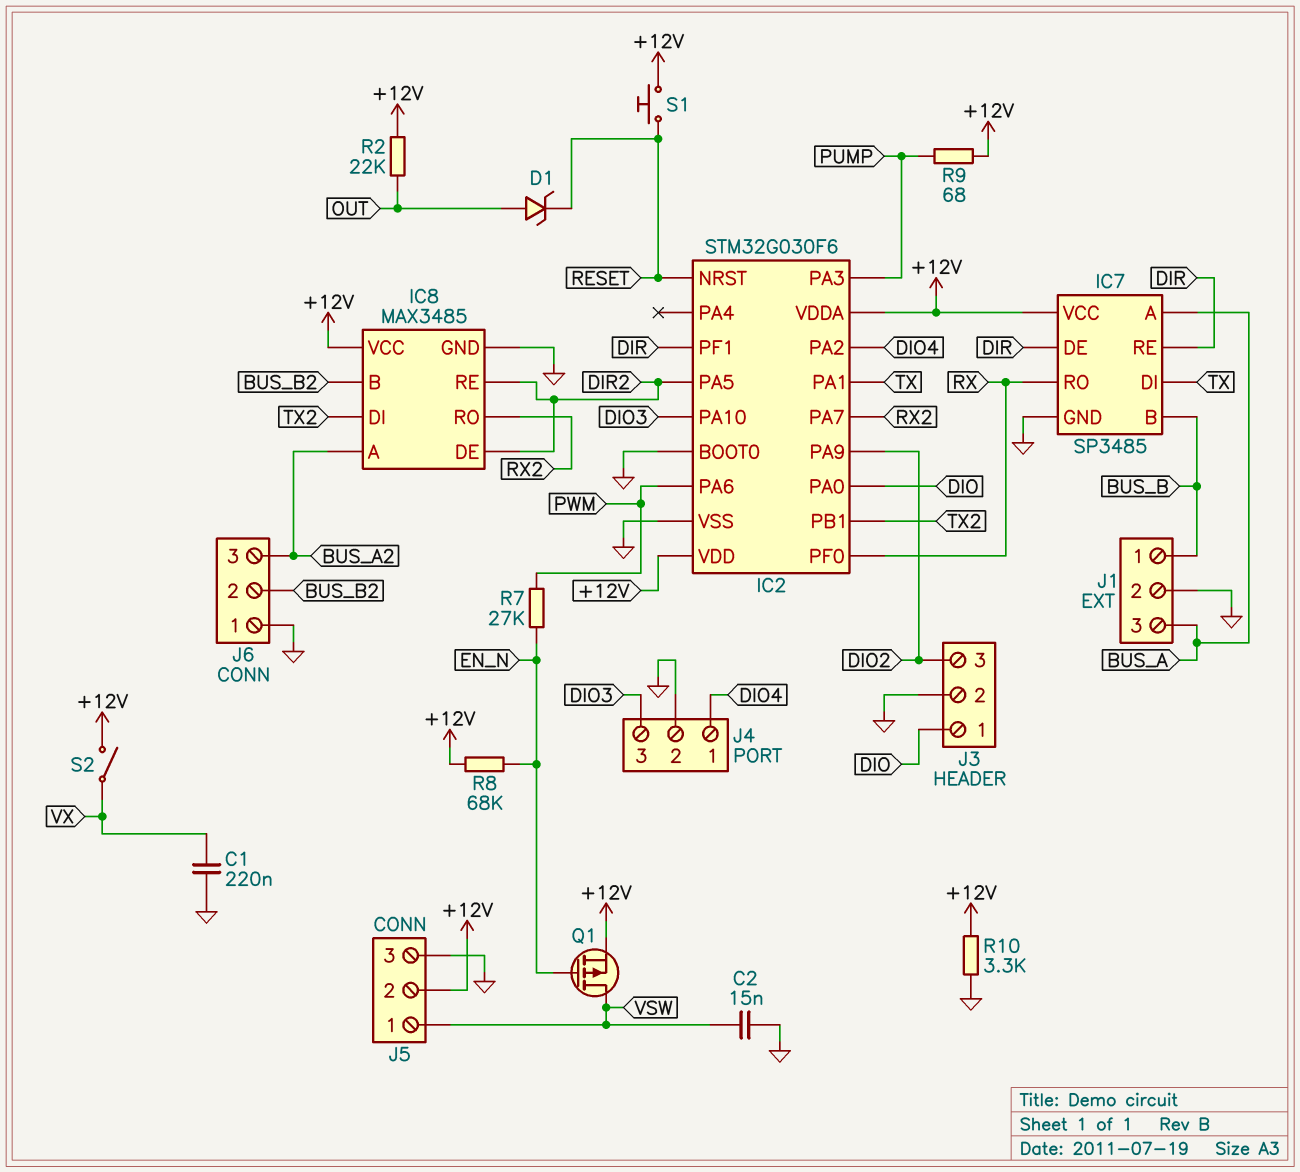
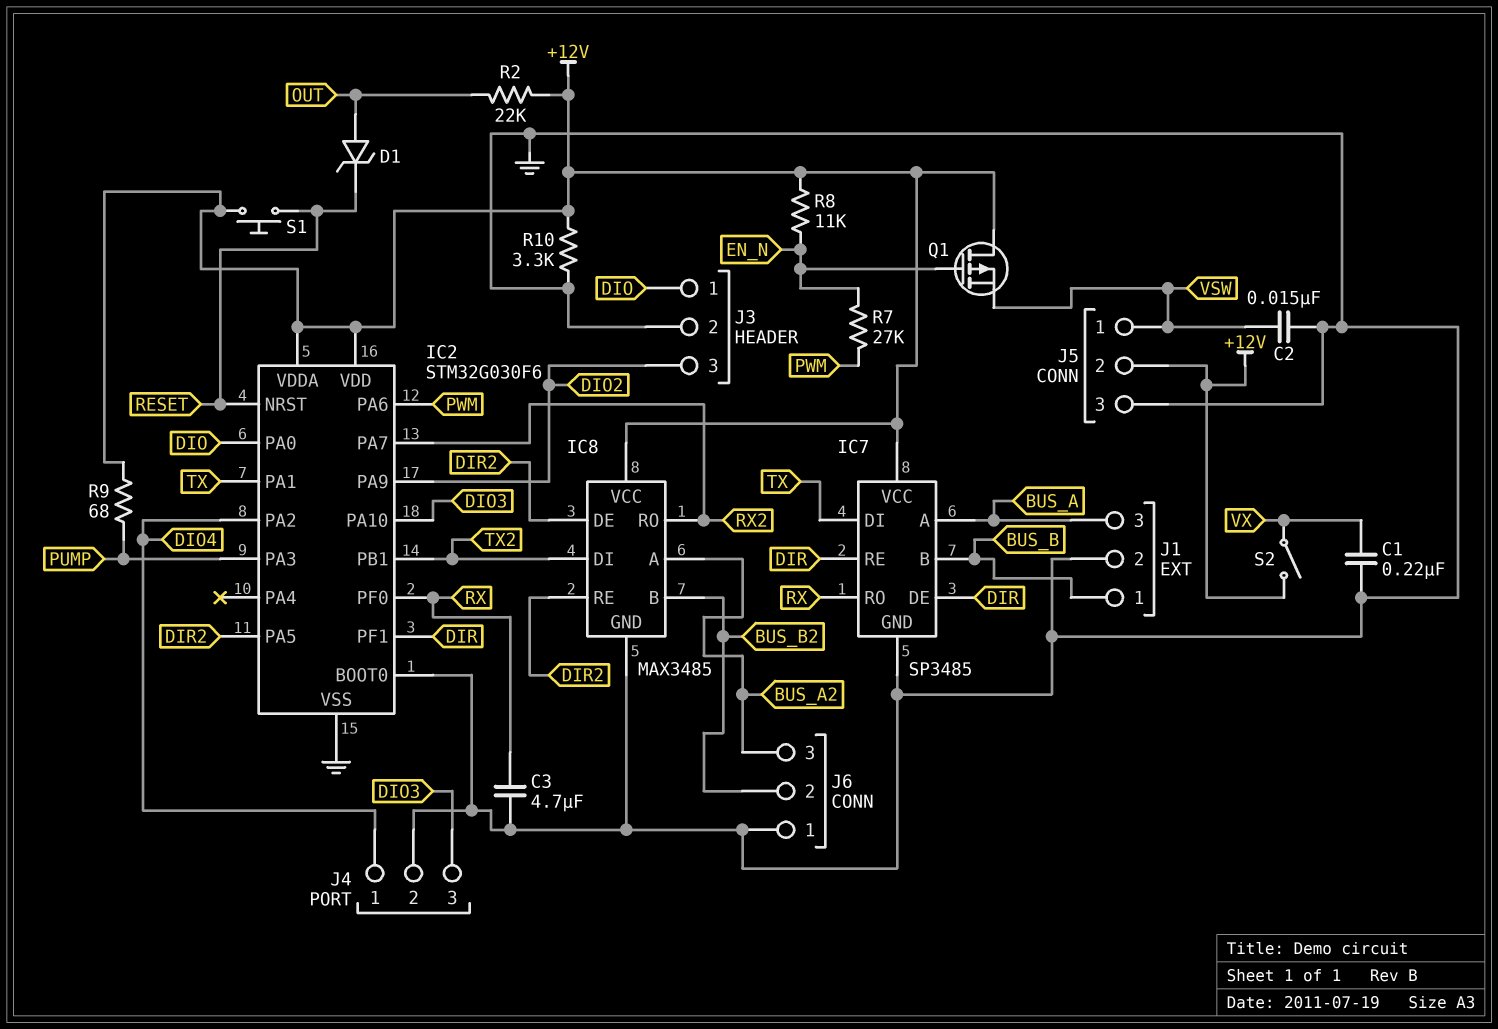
C3: none -> 4.7uF (GND, RX)
Q1: PMOS (G EN_N, D VSW, S +12V) -> PMOS (G EN_N, D +12V, S VSW)
R8: 68k (+12V, EN_N) -> 11k (+12V, EN_N)

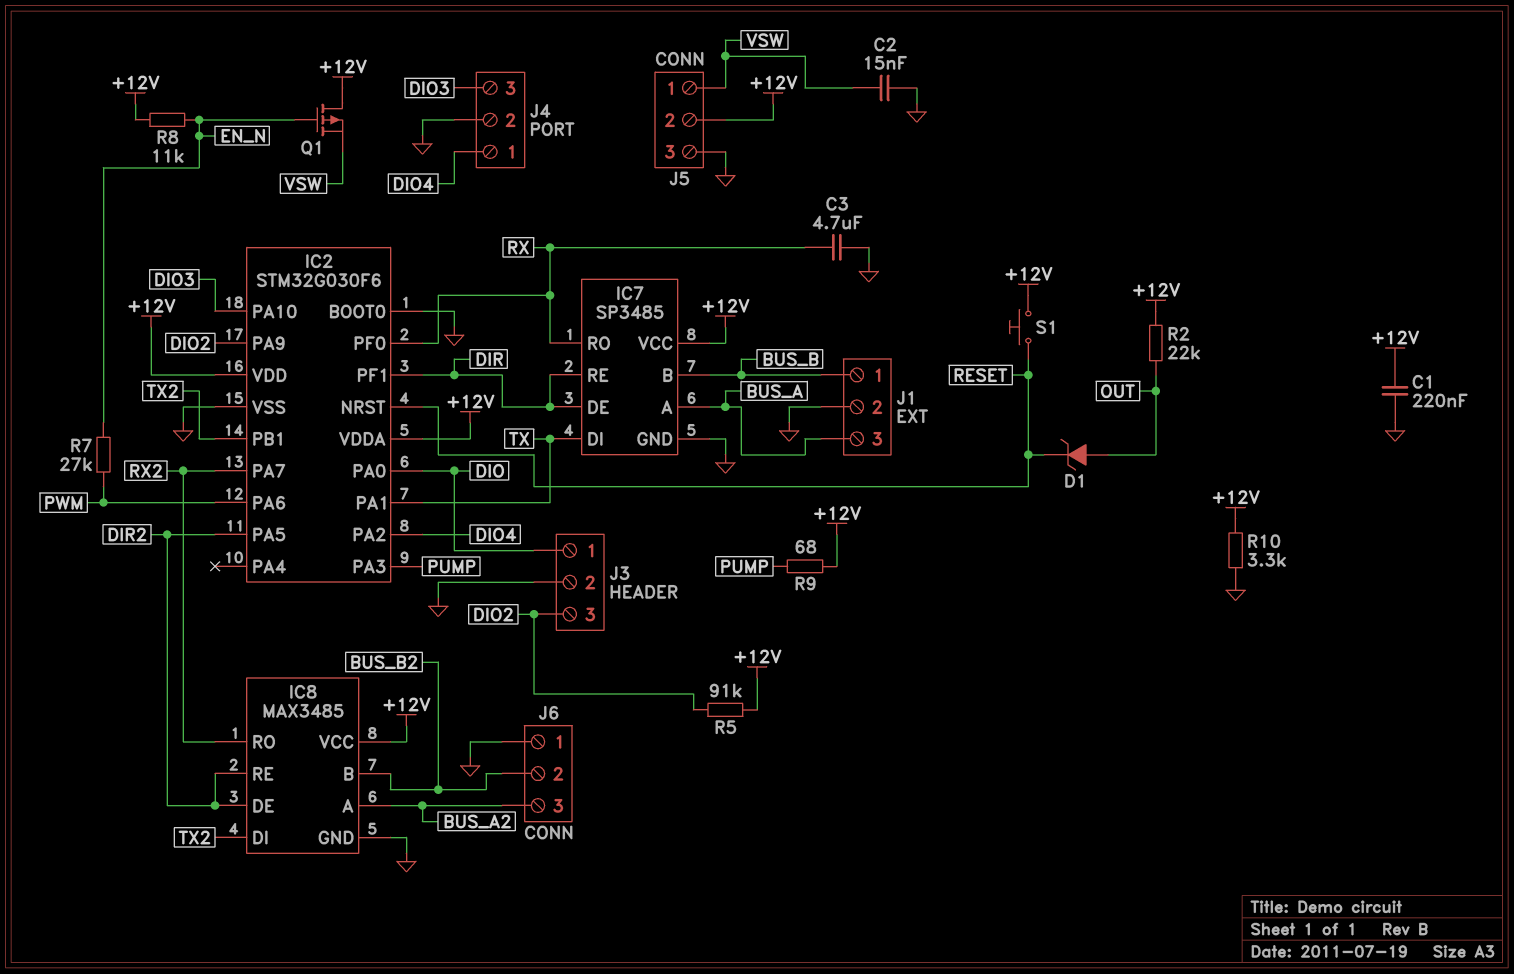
C1: 220nF (GND, VX) -> 220nF (+12V, GND)
R5: none -> 91k (+12V, DIO2)
S2: switch (+12V, VX) -> none

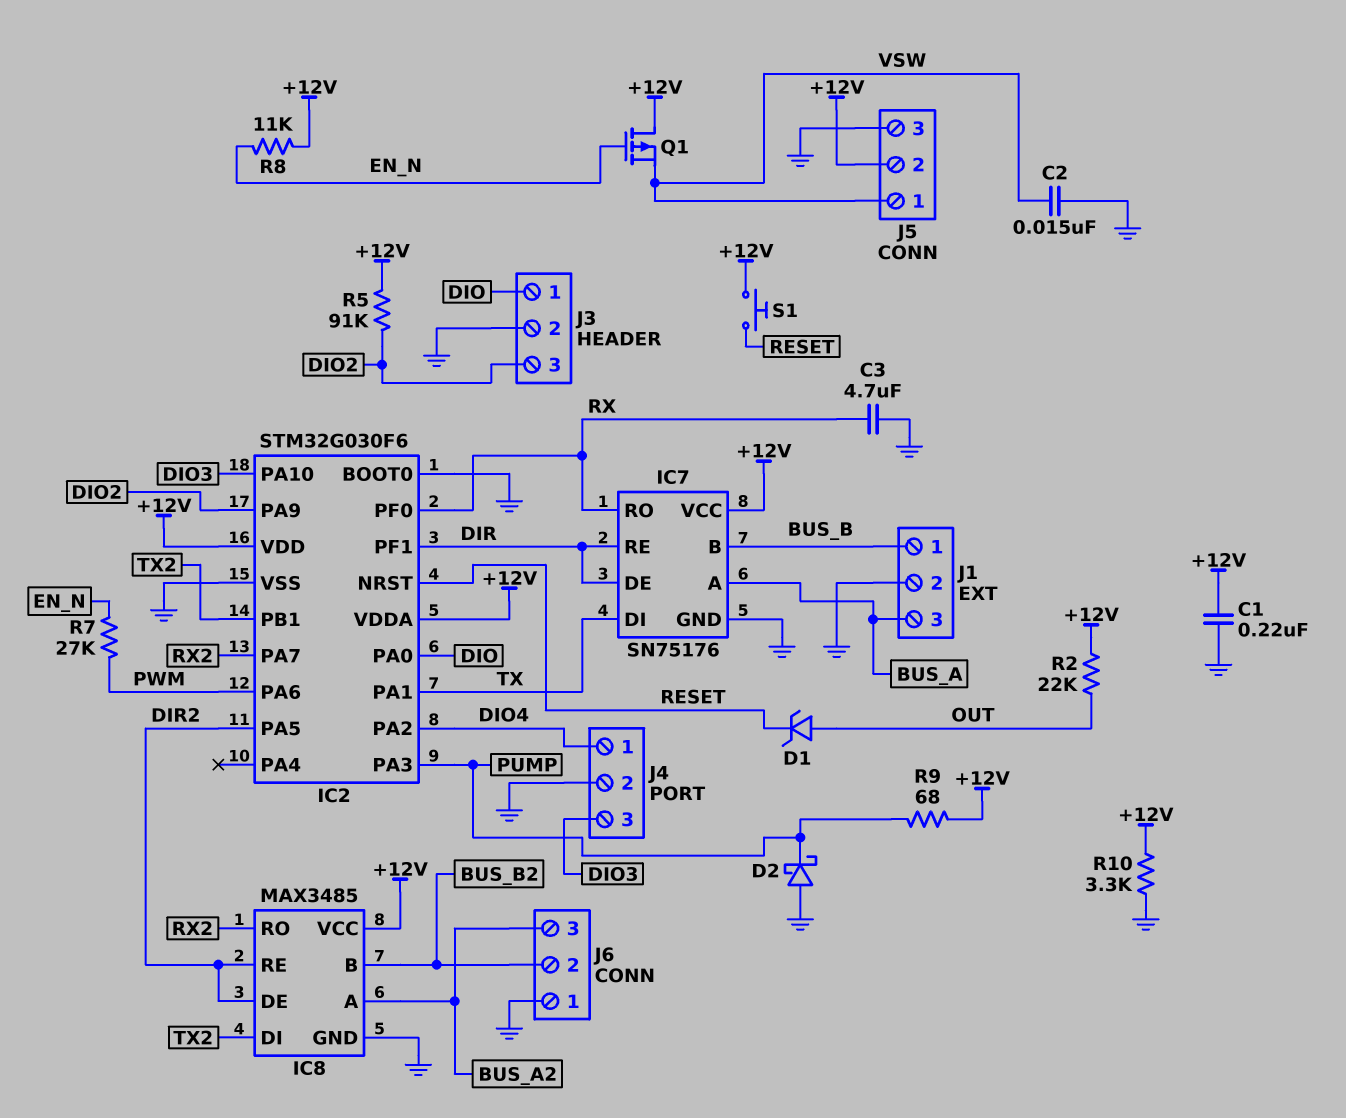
D2: none -> schottky (A GND, K PUMP)
IC7: SP3485 -> SN75176

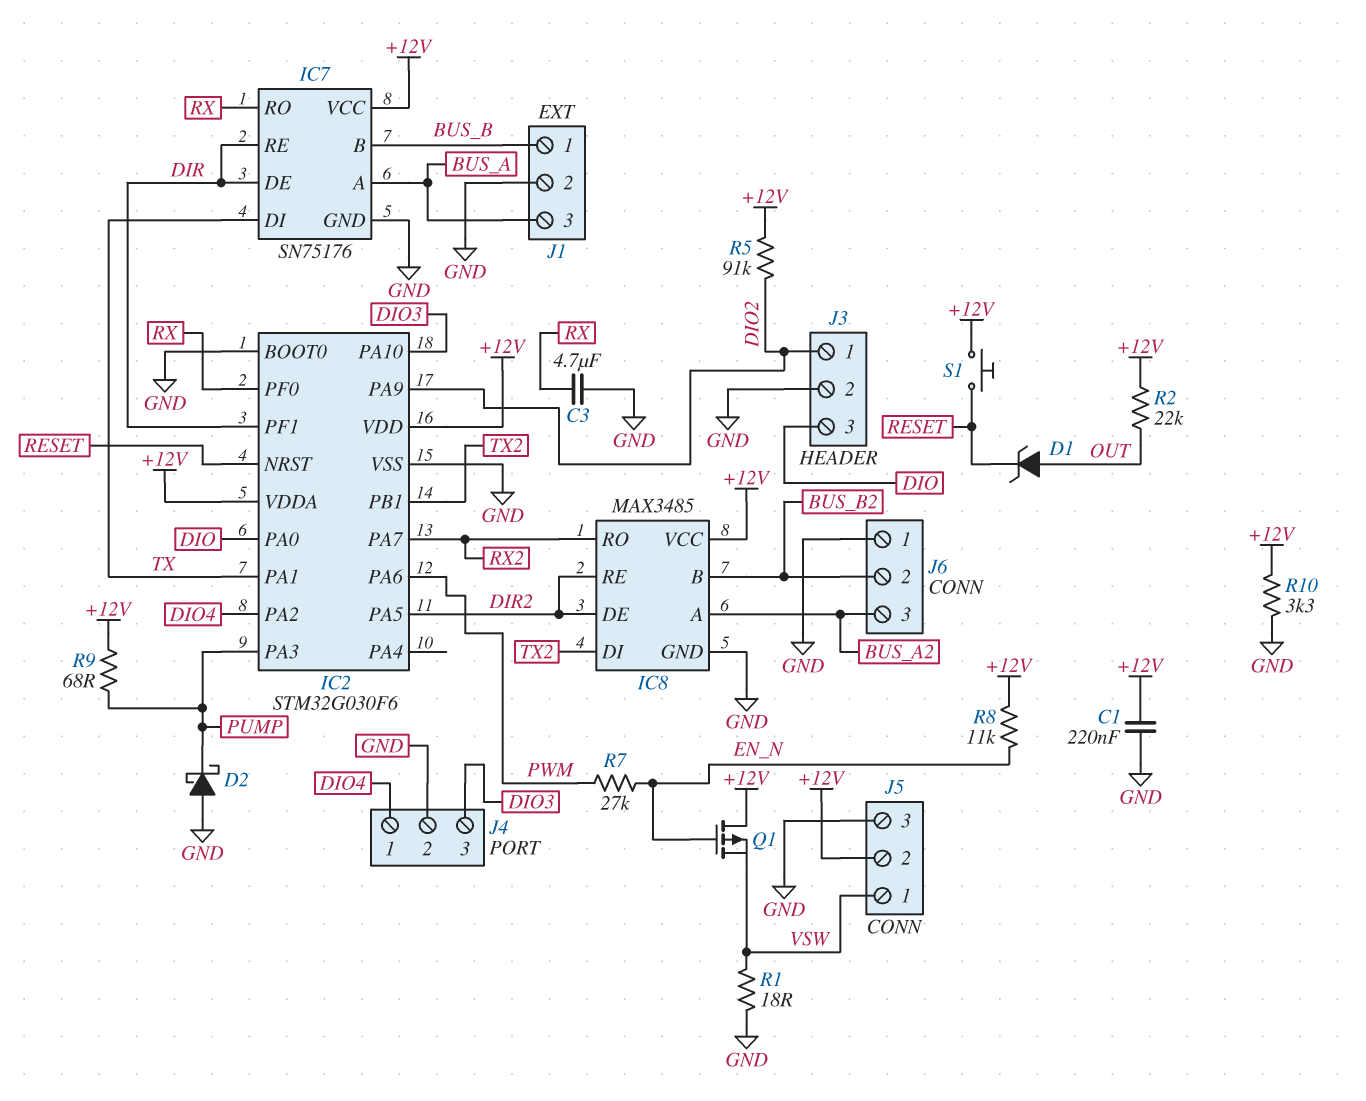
C2: 15nF (GND, VSW) -> none
J3 pin 1: DIO -> DIO2
J3 pin 3: DIO2 -> DIO
R1: none -> 18 (GND, VSW)

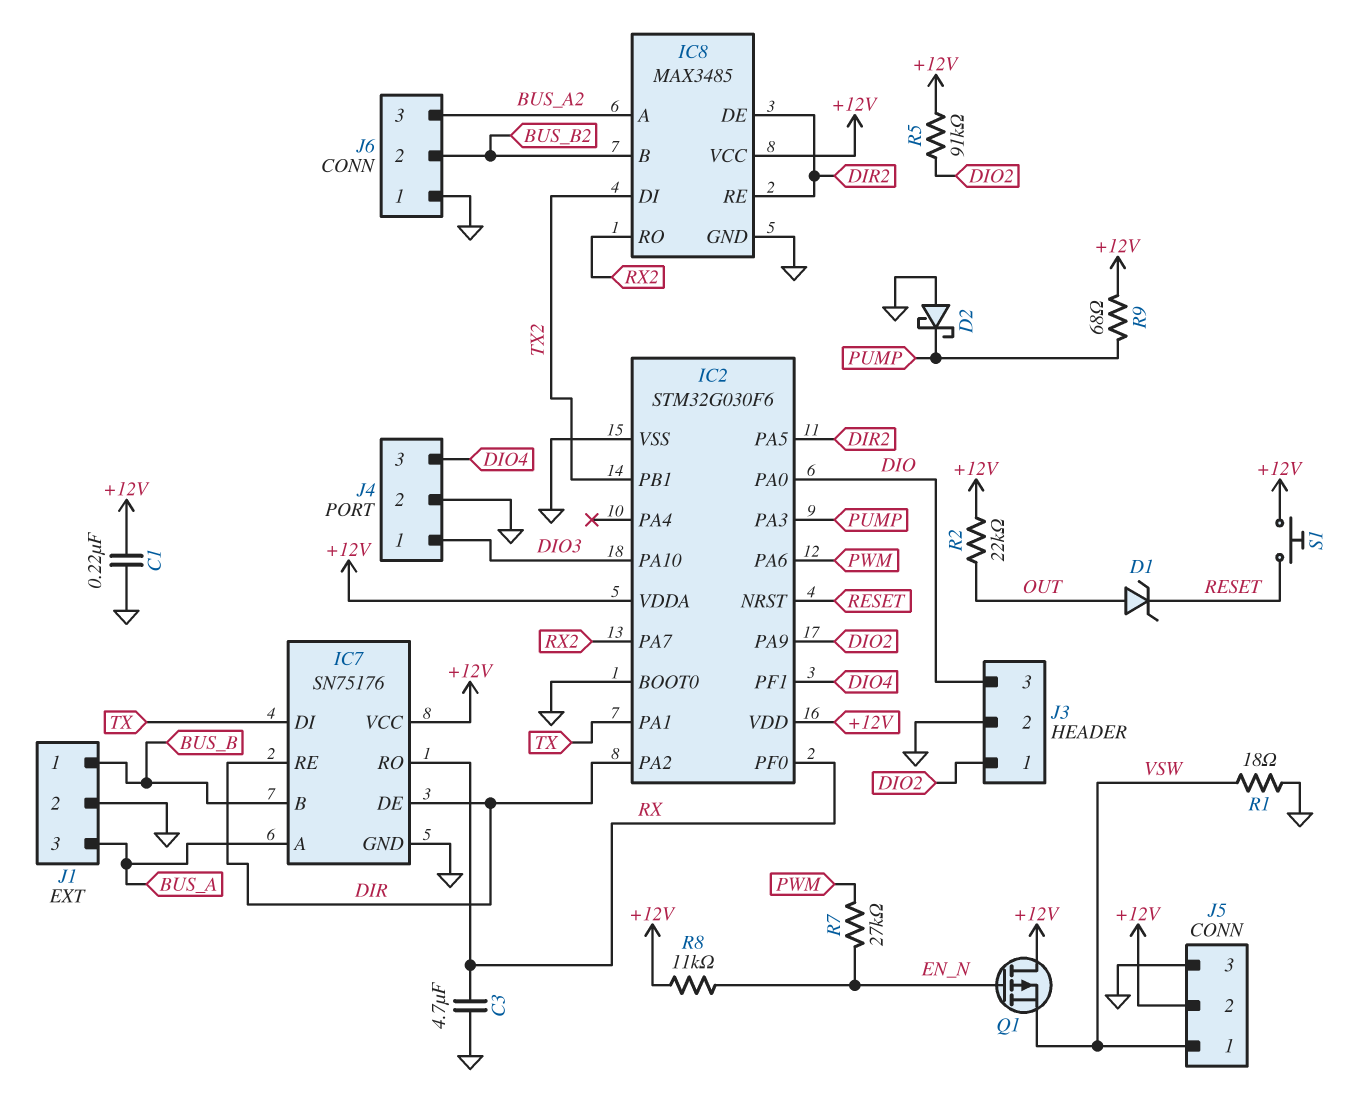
IC2 pin PA2: DIO4 -> DIR
IC2 pin PF1: DIR -> DIO4
J4 pin 1: DIO4 -> DIO3
J4 pin 3: DIO3 -> DIO4
R10: 3.3k (+12V, GND) -> none

